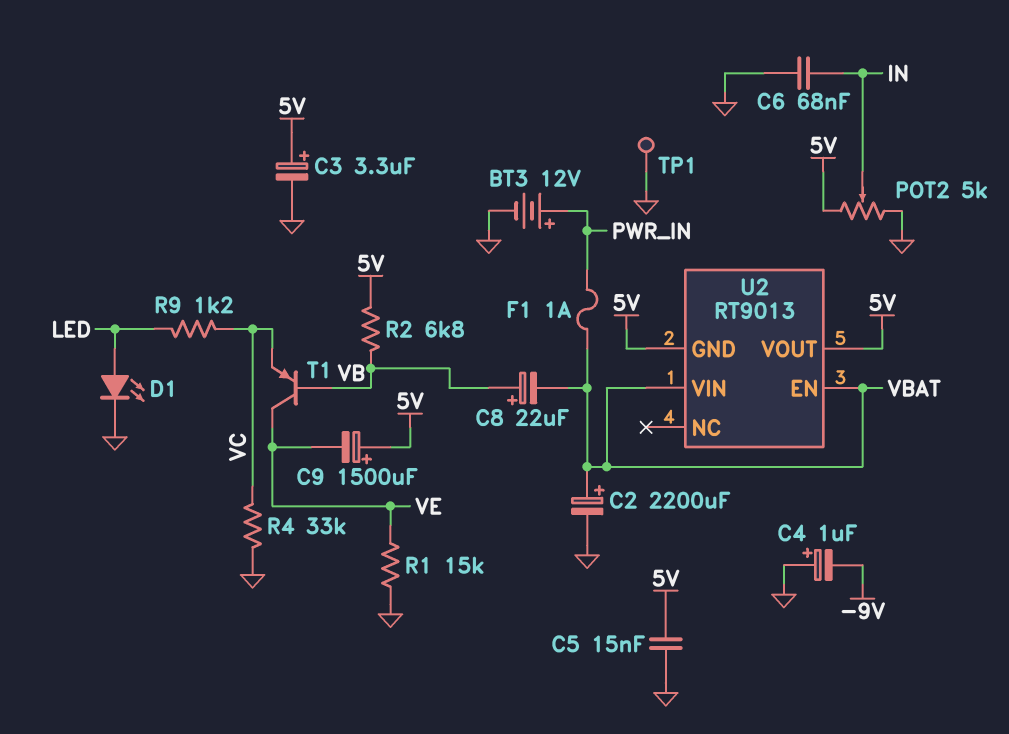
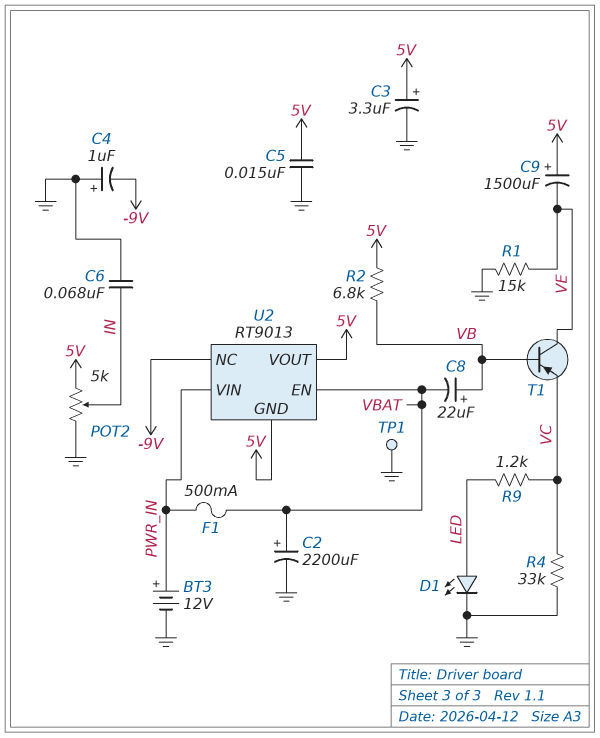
F1: 1A (PWR_IN, VBAT) -> 500mA (PWR_IN, VBAT)
U2 pin NC: none -> -9V
U2 pin VIN: VBAT -> PWR_IN

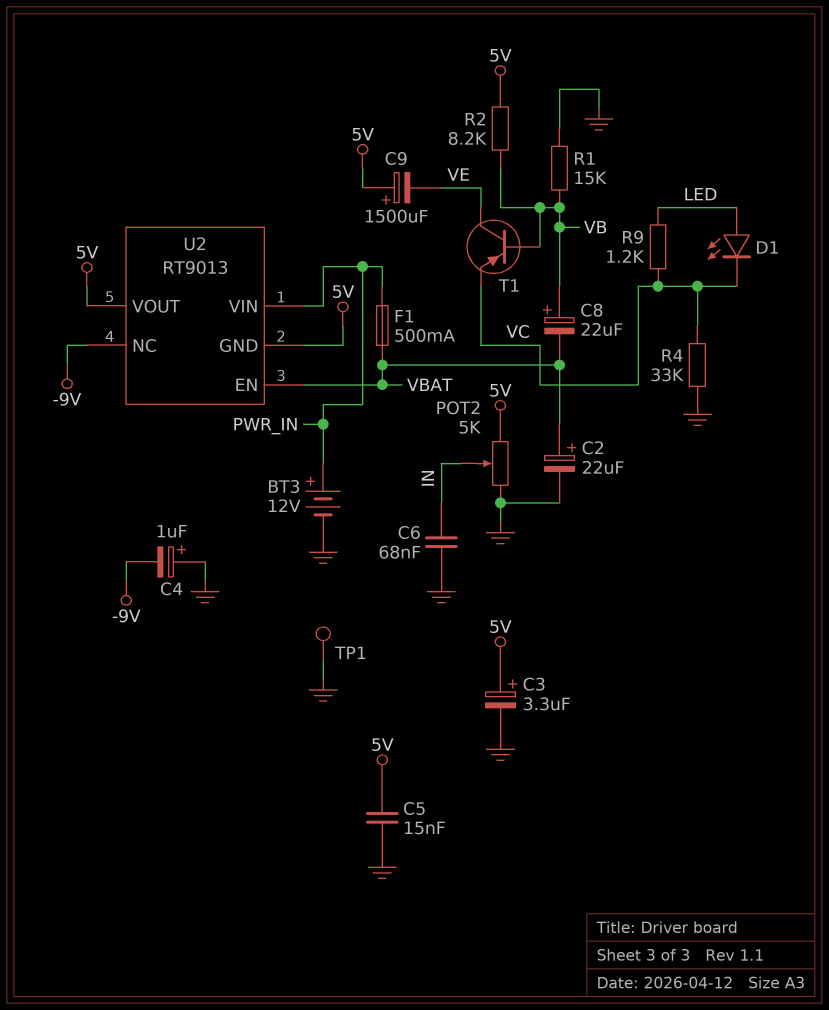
C2: 2200uF (plus VBAT, minus GND) -> 22uF (plus VBAT, minus GND)
D1: LED (A LED, K GND) -> LED (A LED, K VC)
R1: 15k (GND, VE) -> 15k (GND, VB)
R2: 6.8k (5V, VB) -> 8.2k (5V, VB)

